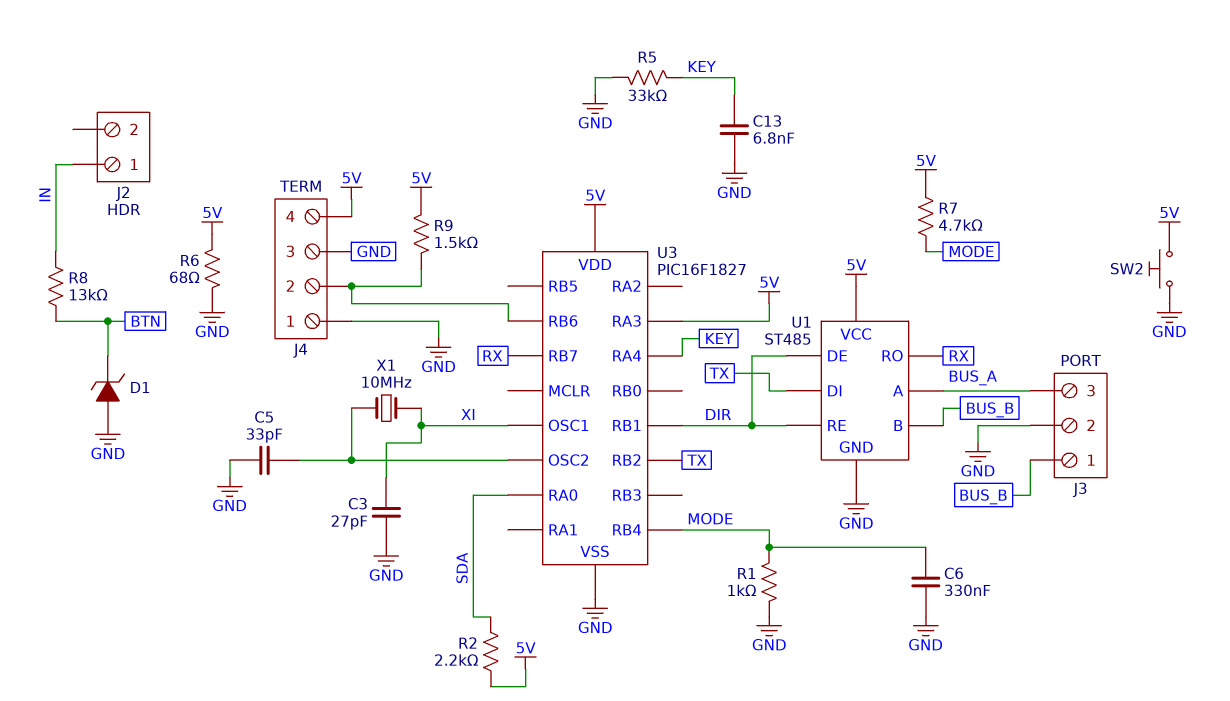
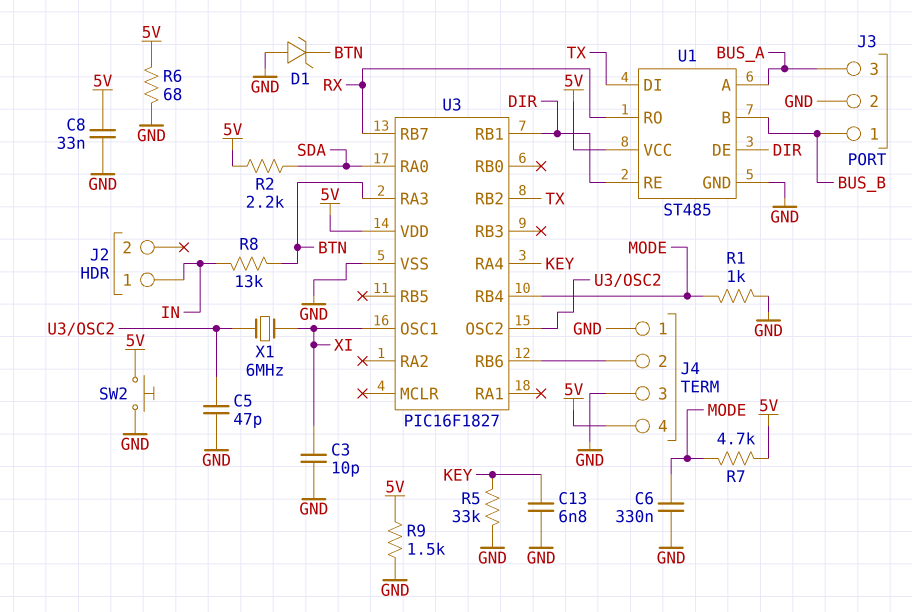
C3: 27pF (GND, XI) -> 10pF (GND, XI)
C5: 33pF (GND, U3/OSC2) -> 47pF (GND, U3/OSC2)
C8: none -> 33nF (5V, GND)
R9: 1.5k (5V, J4/2) -> 1.5k (5V, GND)
U3 pin RA3: 5V -> BTN
X1: 10MHz (U3/OSC2, XI) -> 6MHz (U3/OSC2, XI)

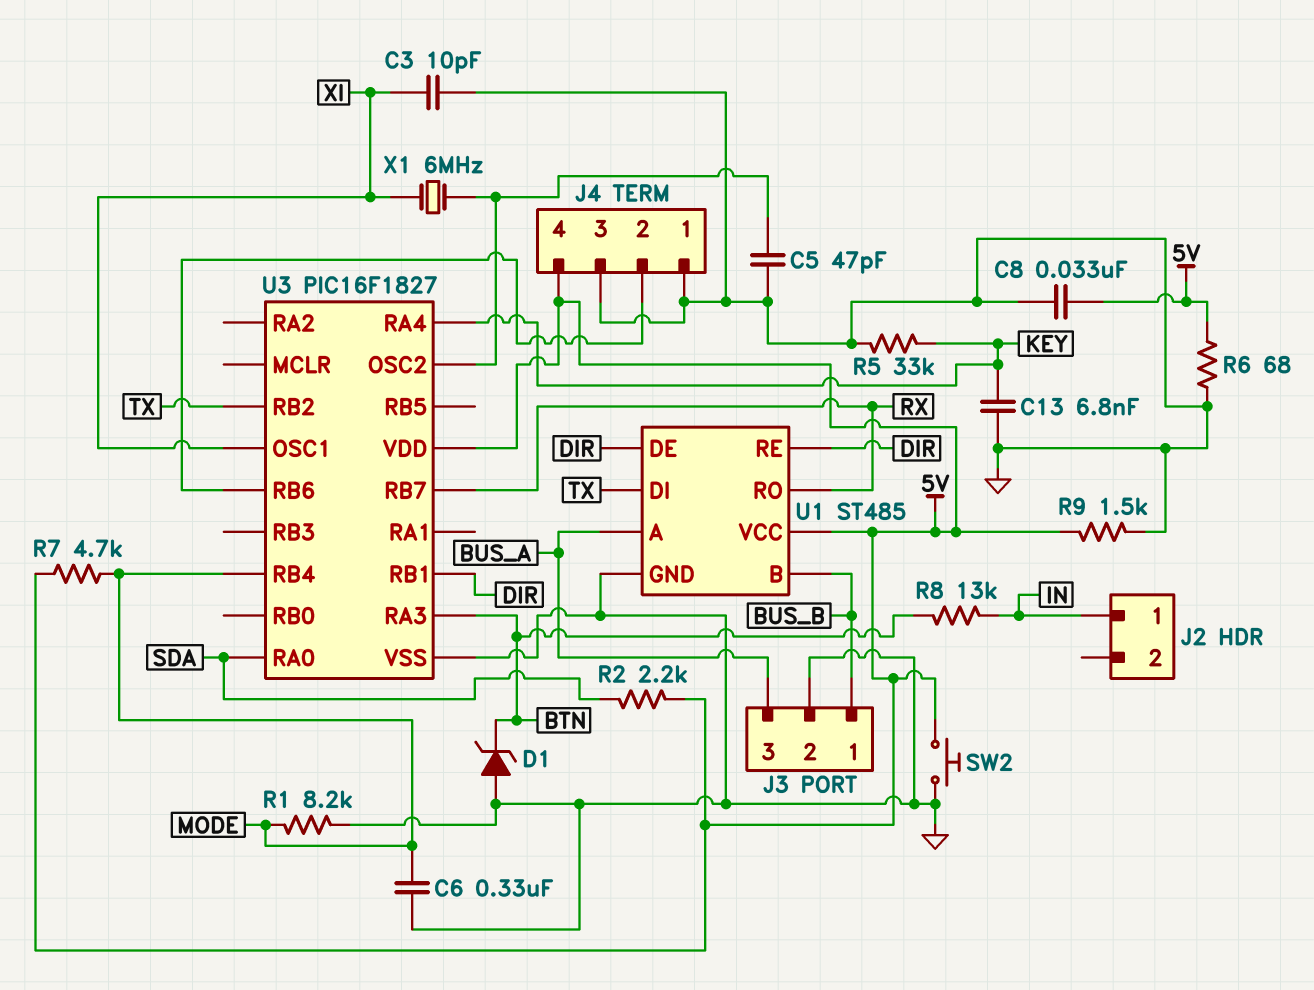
R1: 1k (GND, MODE) -> 8.2k (GND, MODE)

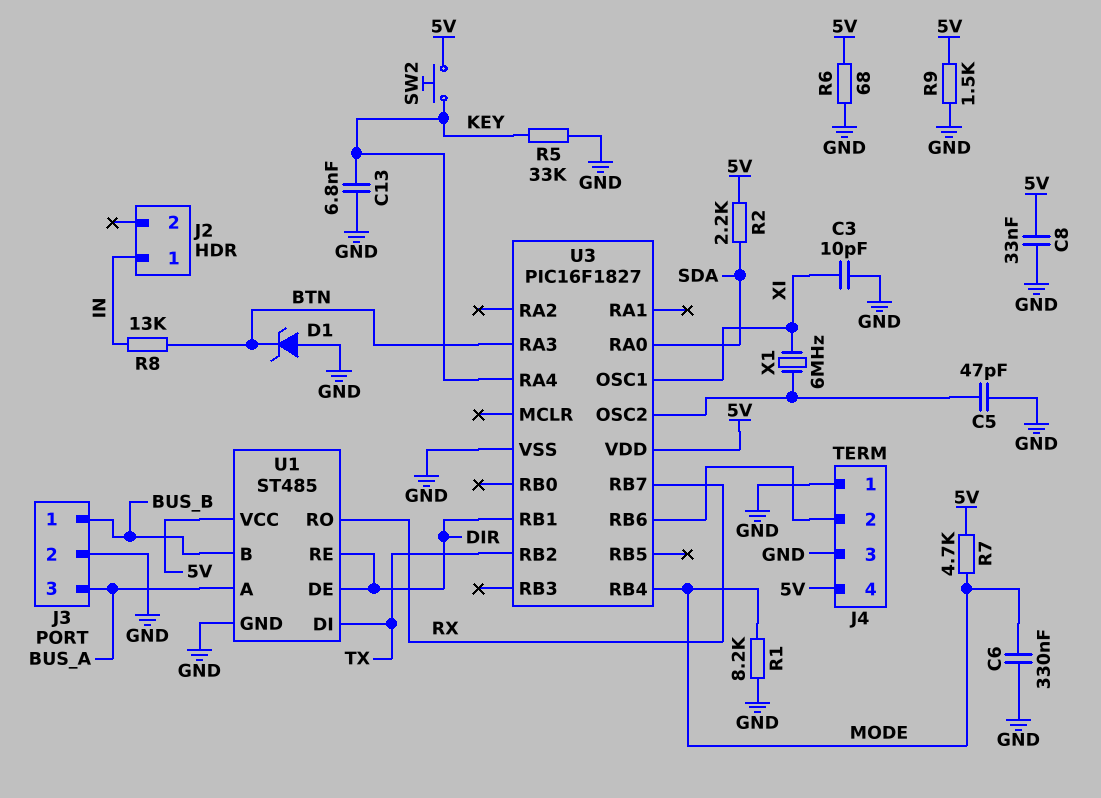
SW2: button (5V, GND) -> button (5V, KEY)

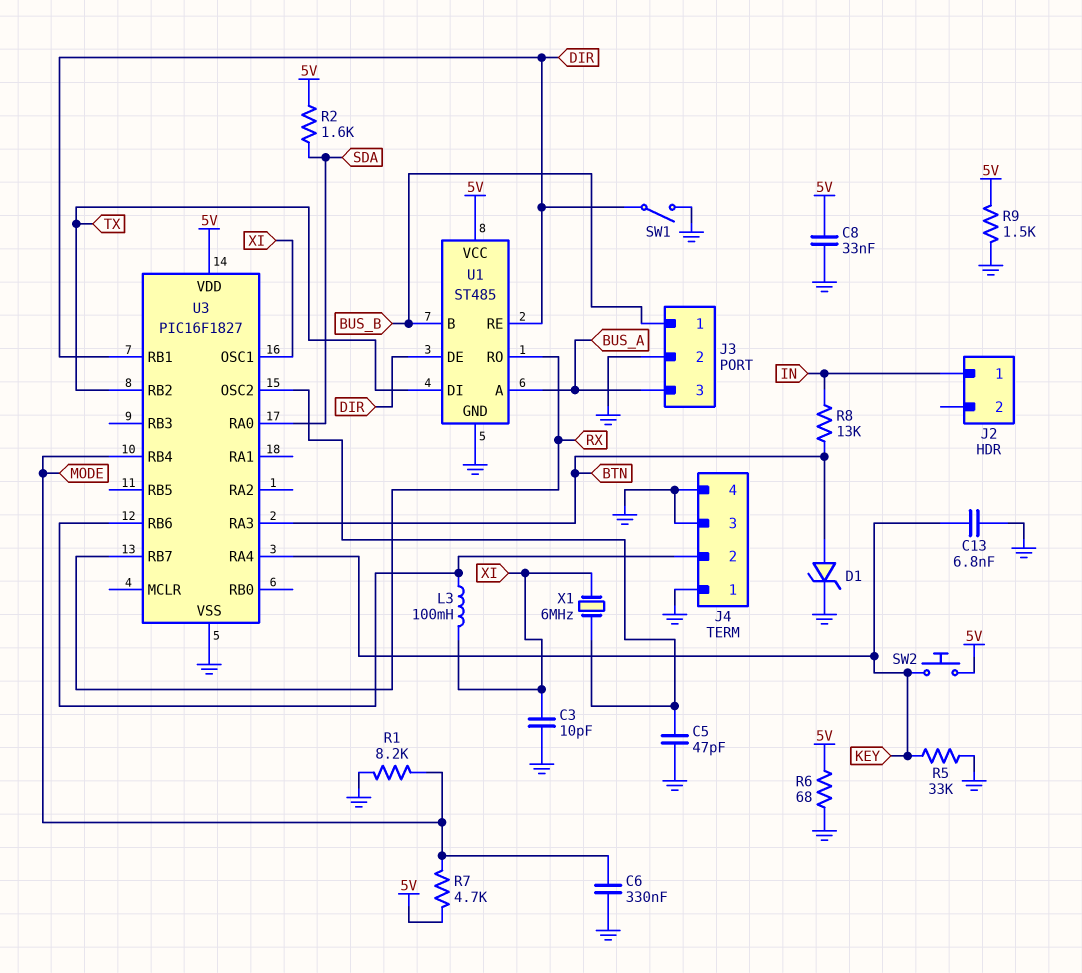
D1: zener (A GND, K BTN) -> zener (A BTN, K GND)
J4 pin 4: 5V -> GND
L3: none -> 100mH (J4/2, XI)
R2: 2.2k (5V, SDA) -> 1.6k (5V, SDA)
SW1: none -> switch (DIR, GND)

